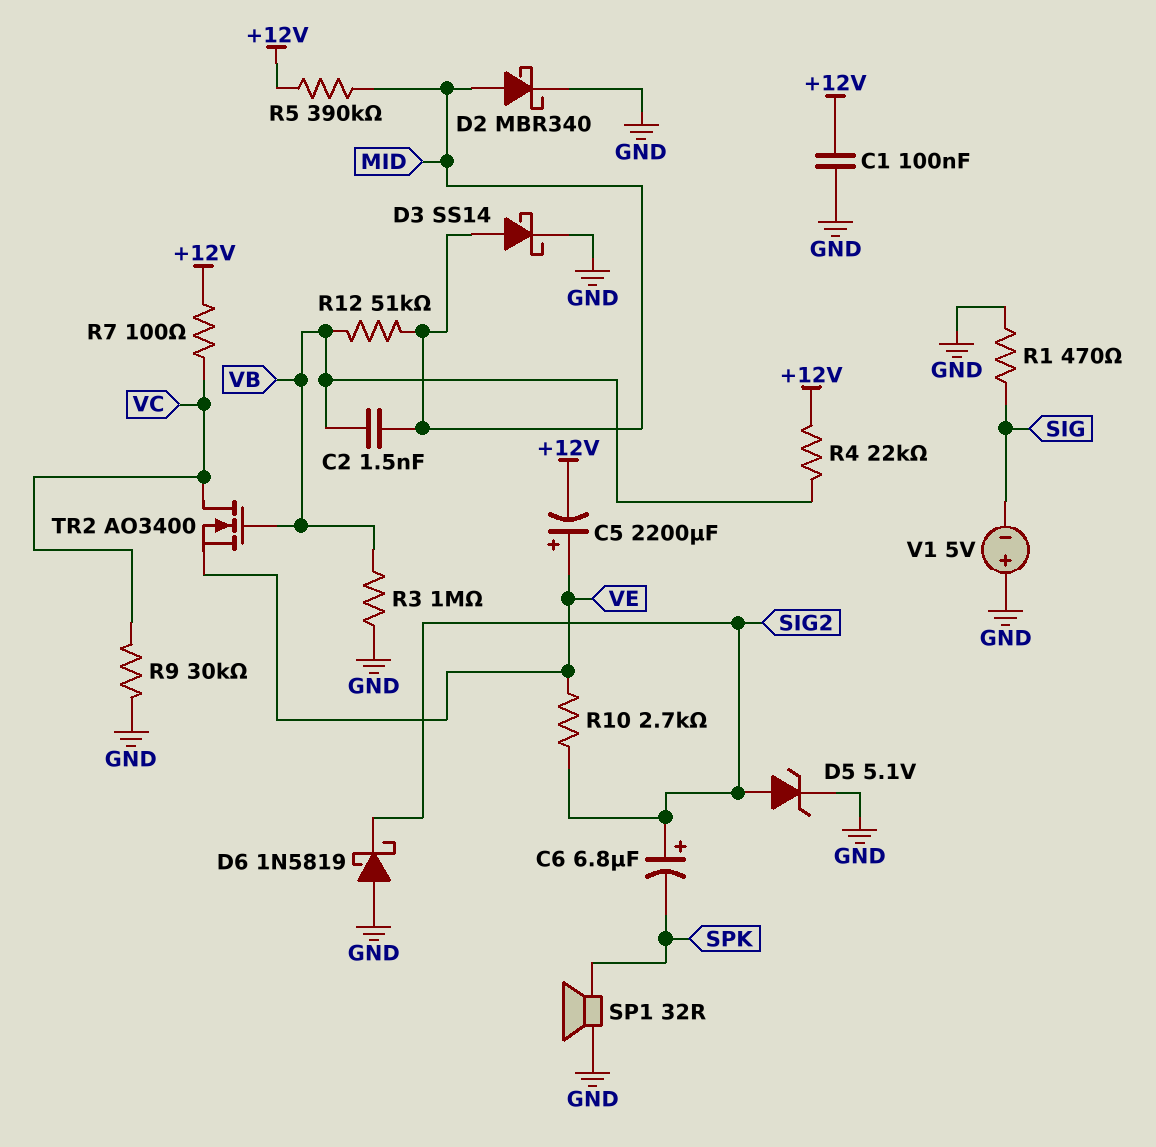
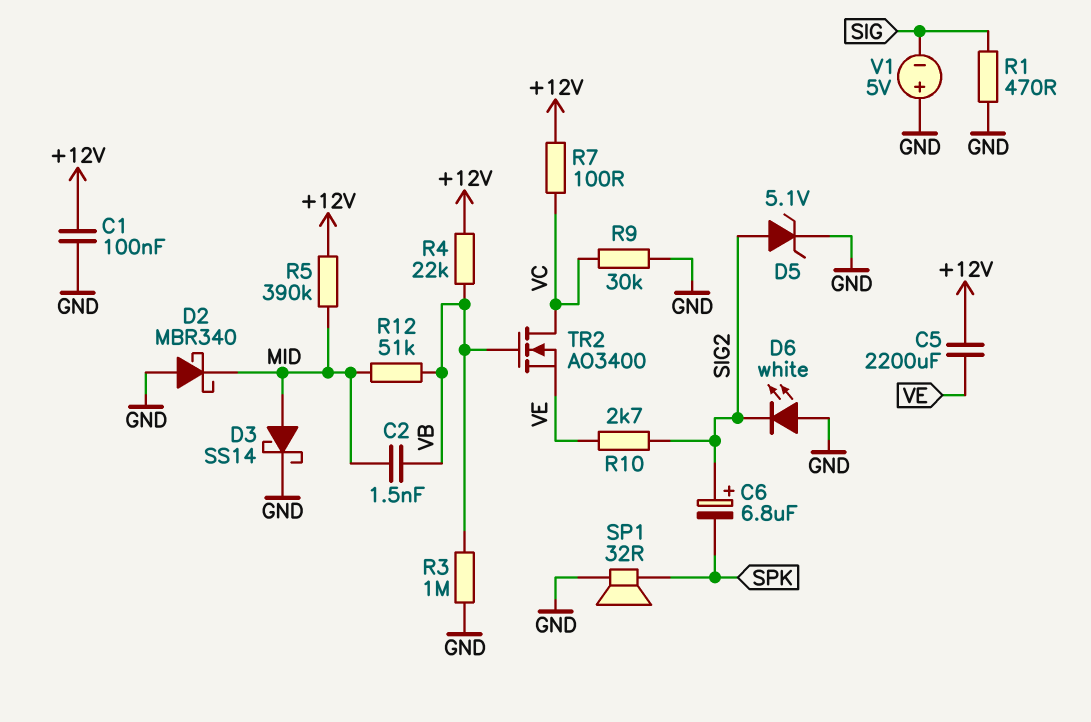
C5: 2200uF (plus VE, minus +12V) -> 2200uF (+12V, VE)
D2: schottky MBR340 (A MID, K GND) -> schottky MBR340 (A GND, K MID)
D6: schottky 1N5819 (A GND, K SIG2) -> LED white (A GND, K SIG2)

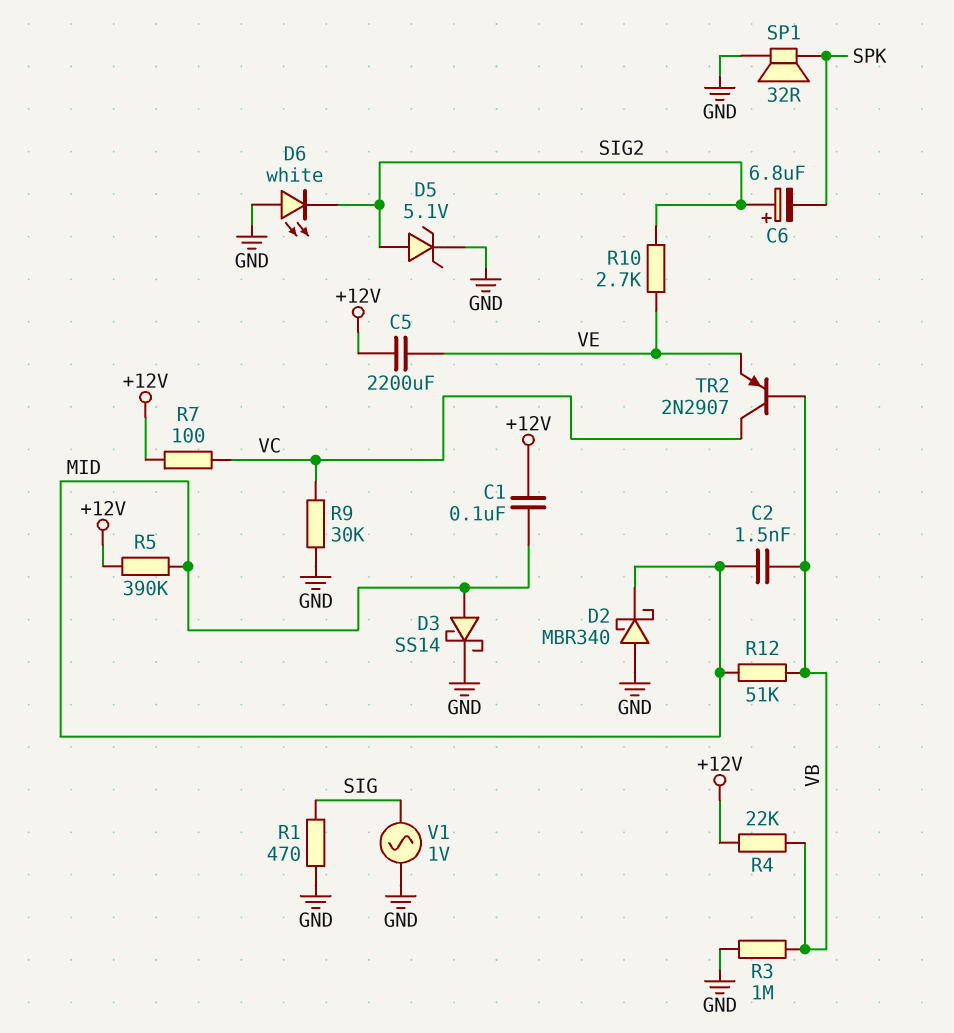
C1: 100nF (+12V, GND) -> 100nF (+12V, MID)
TR2: NMOS AO3400 (G VB, D VC, S VE) -> PNP 2N2907 (B VB, C VC, E VE)
V1: 5V (plus GND, minus SIG) -> AC 1V (GND, SIG)

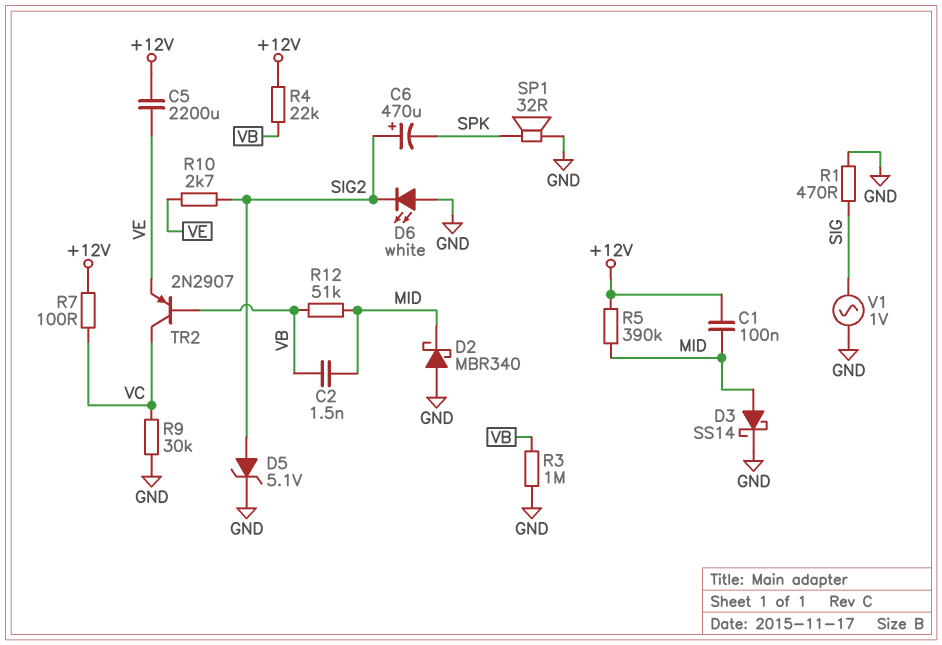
C6: 6.8uF (plus SIG2, minus SPK) -> 470uF (plus SIG2, minus SPK)

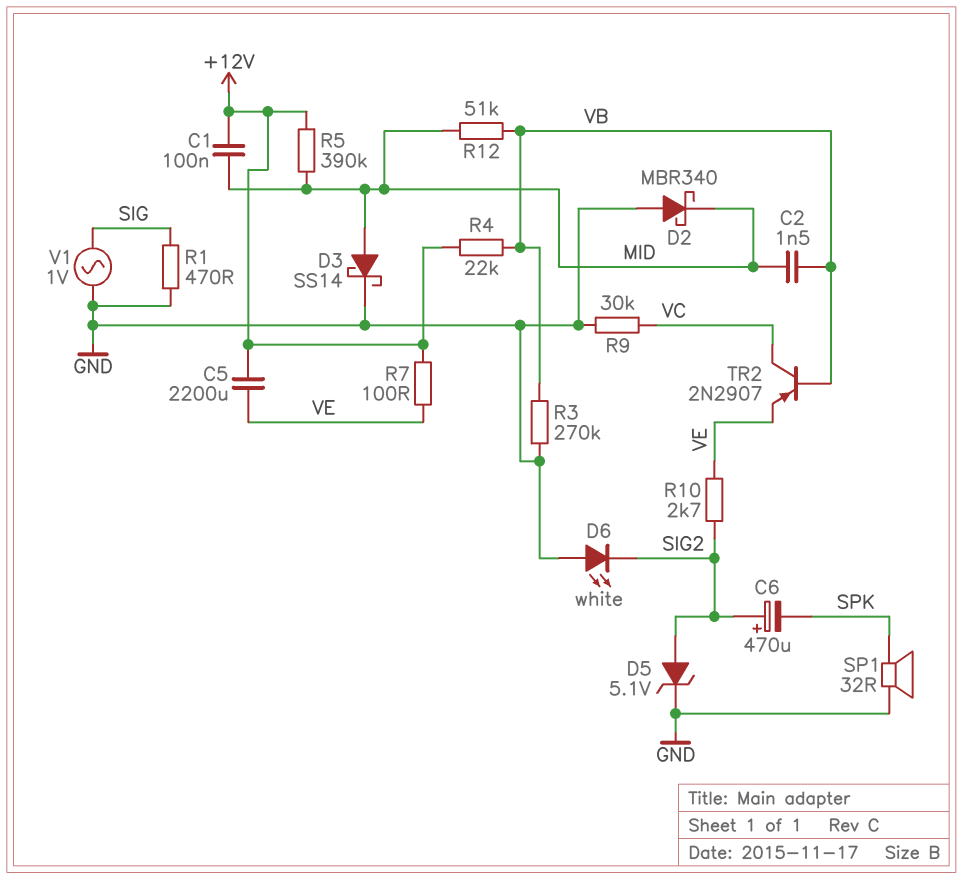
R3: 1M (GND, VB) -> 270k (GND, VB)
R7: 100 (+12V, VC) -> 100 (+12V, VE)

